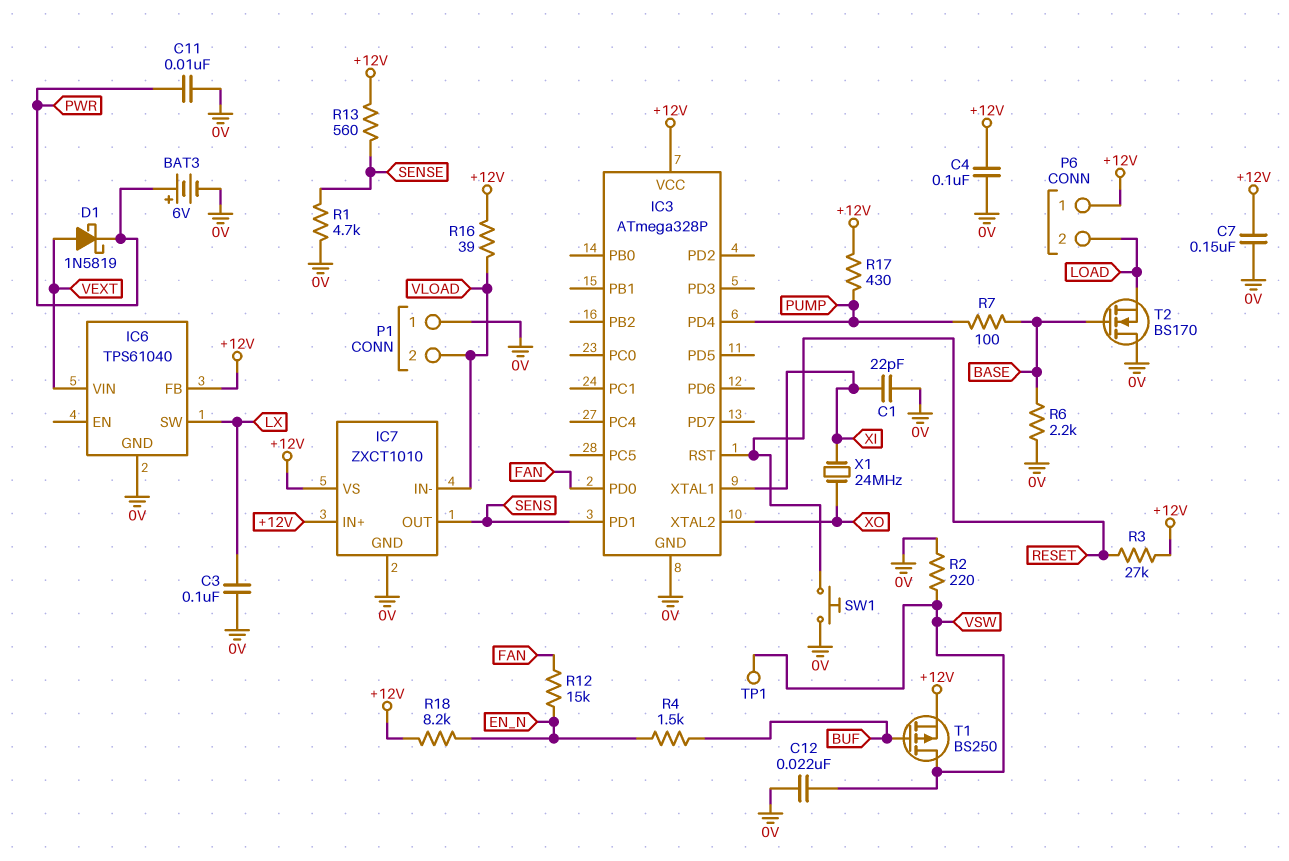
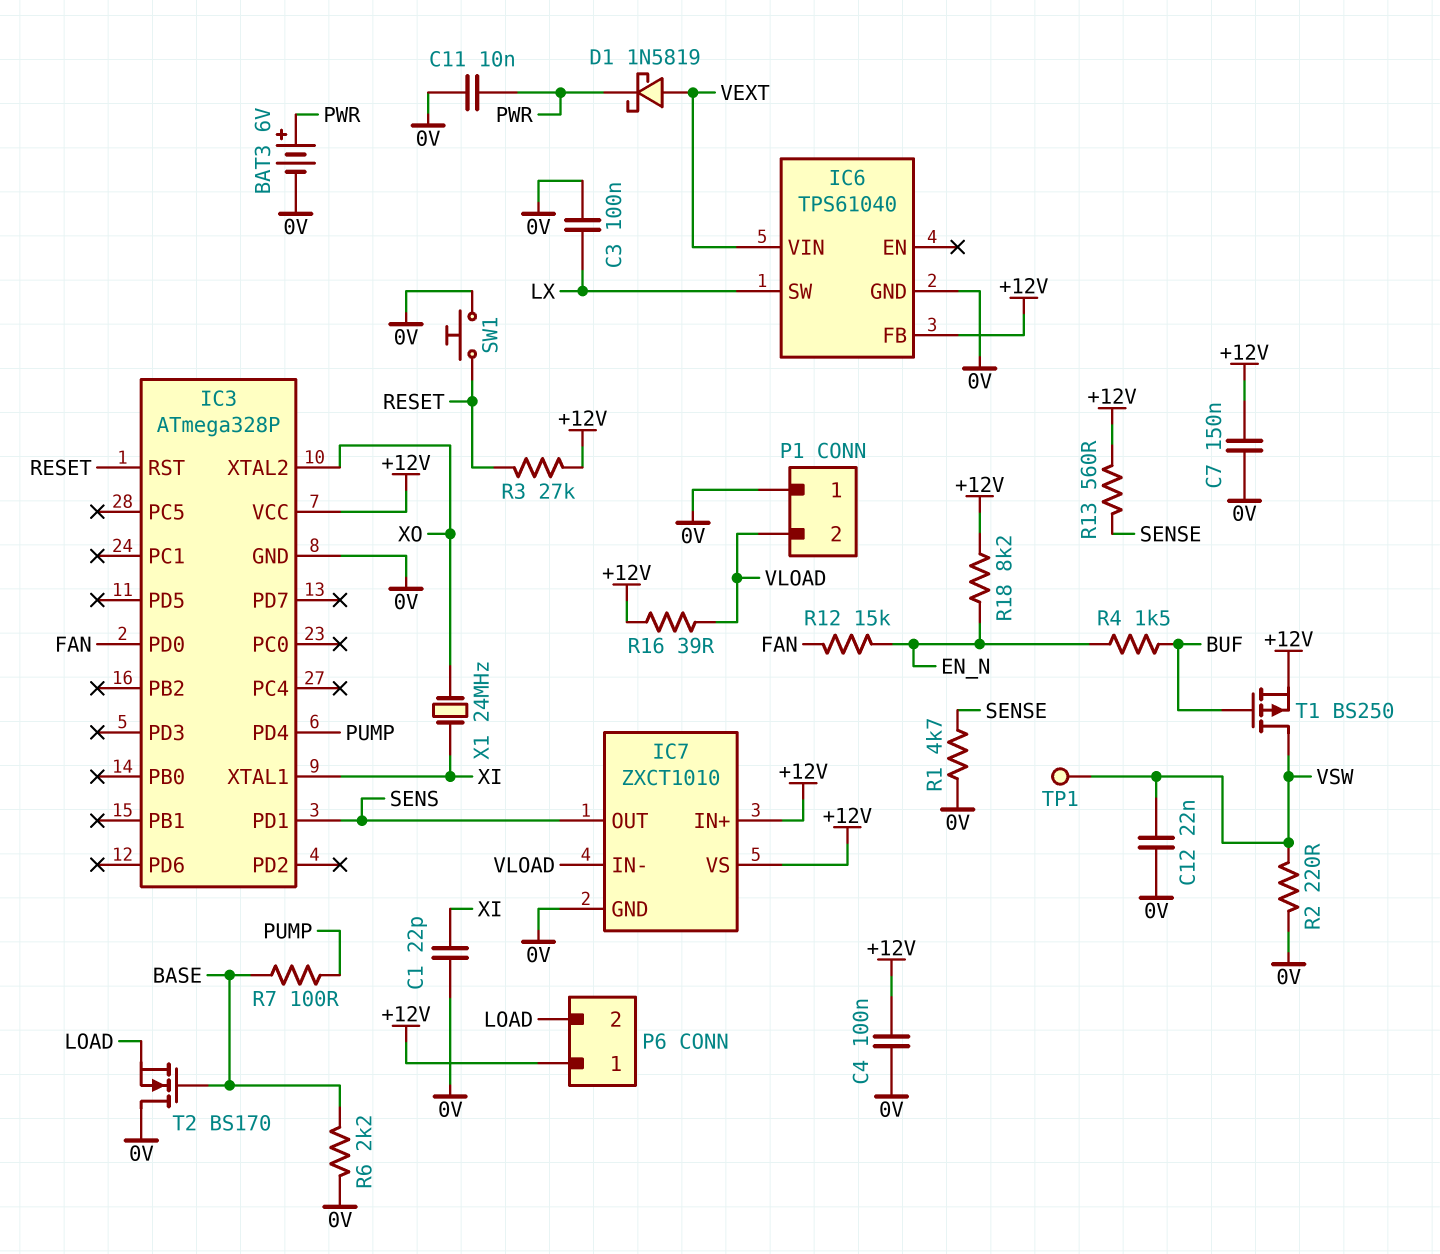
R17: 430 (+12V, PUMP) -> none

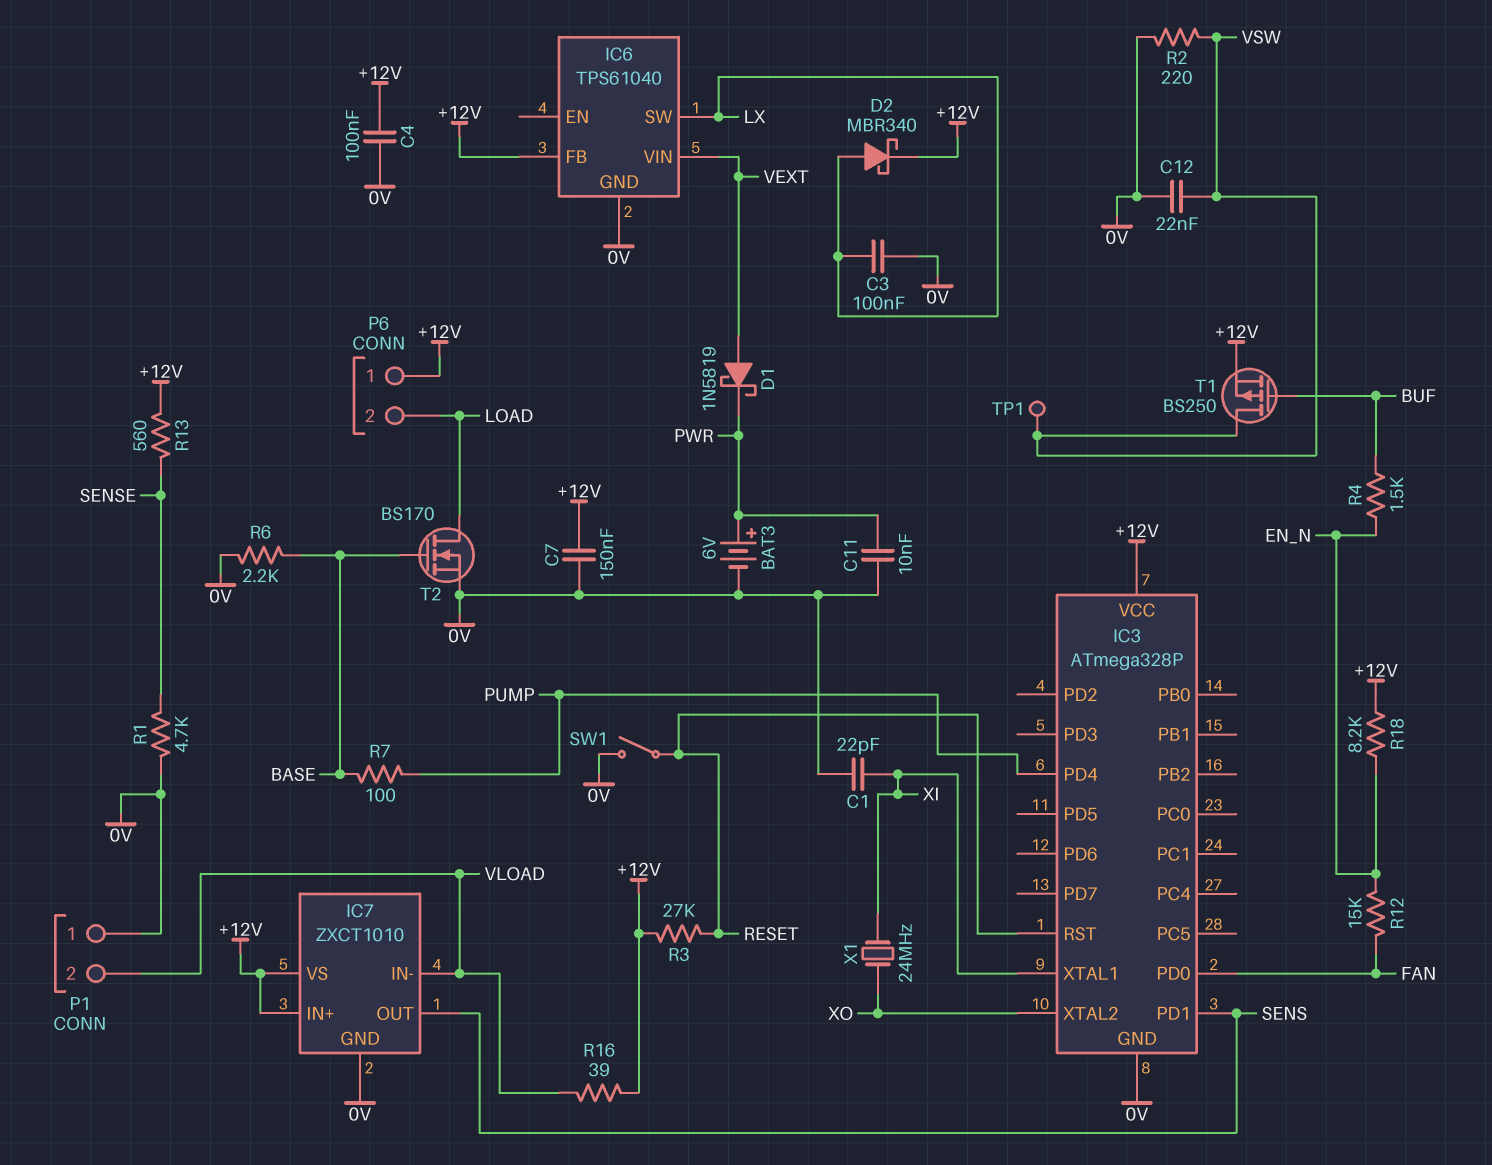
D2: none -> schottky MBR340 (A LX, K +12V)
SW1: button (0V, RESET) -> switch (0V, RESET)
T2: NMOS BS170 (G BASE, D 0V, S LOAD) -> NMOS BS170 (G BASE, D LOAD, S 0V)

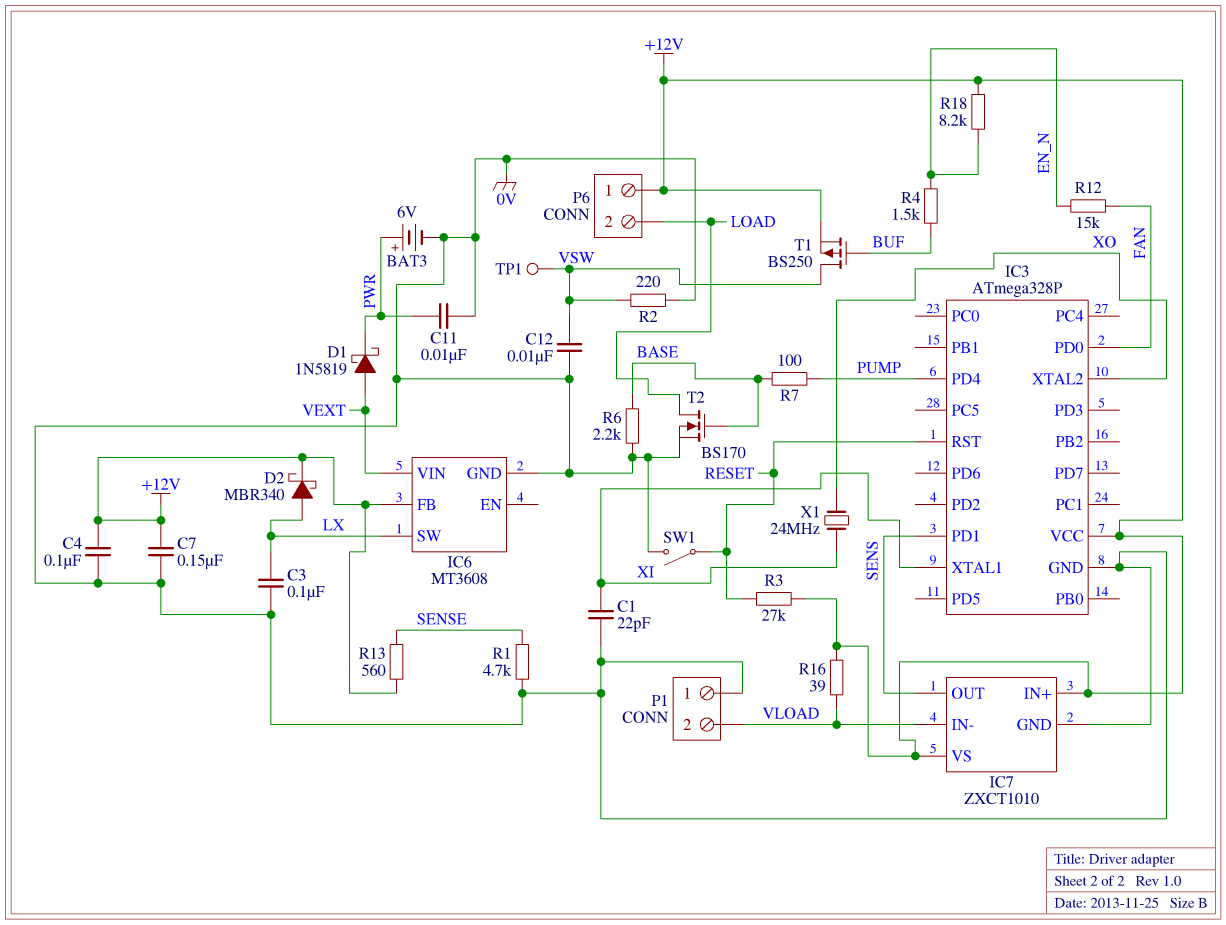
C12: 22nF (0V, VSW) -> 10nF (0V, VSW)
IC6: TPS61040 -> MT3608

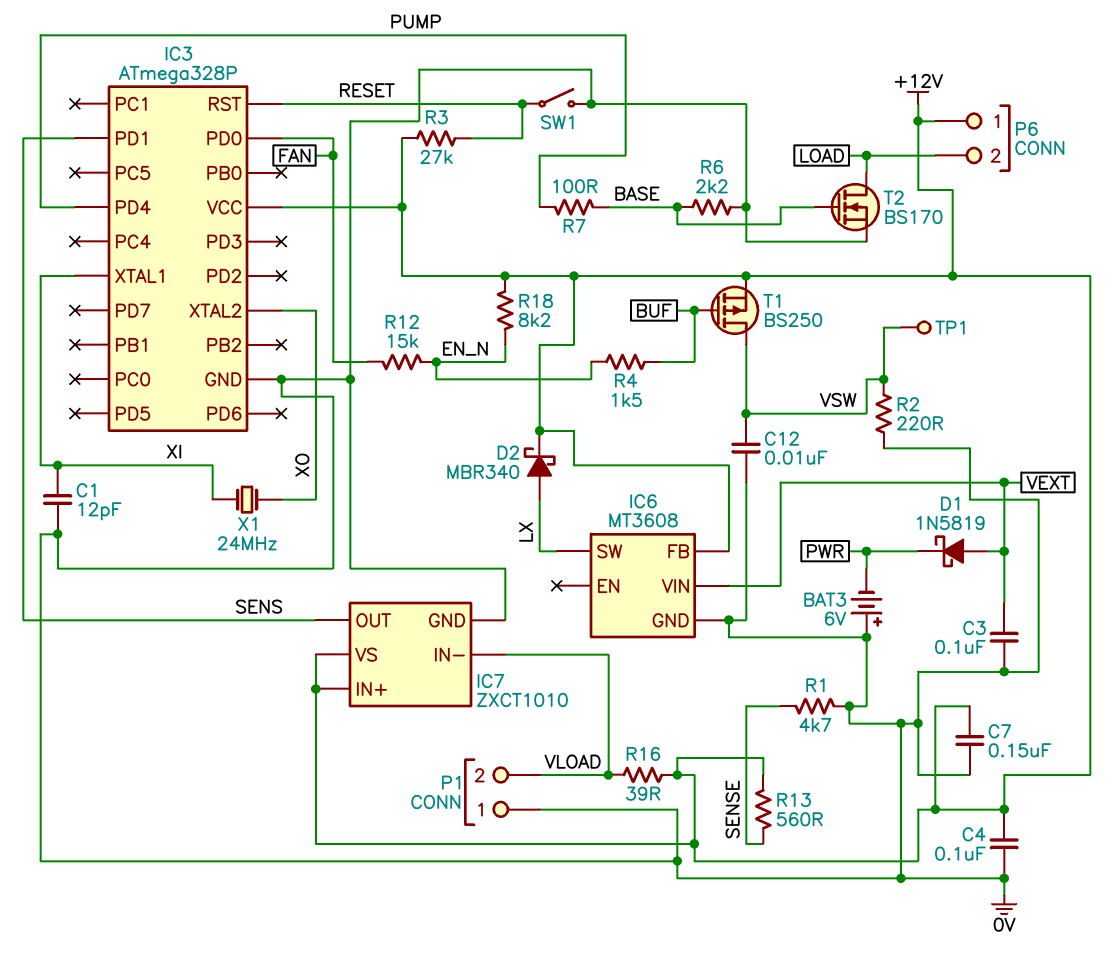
BAT3: 6V (plus PWR, minus 0V) -> 6V (plus 0V, minus PWR)
C1: 22pF (0V, XI) -> 12pF (0V, XI)
C3: 100nF (0V, LX) -> 100nF (0V, VEXT)
C11: 10nF (0V, PWR) -> none

